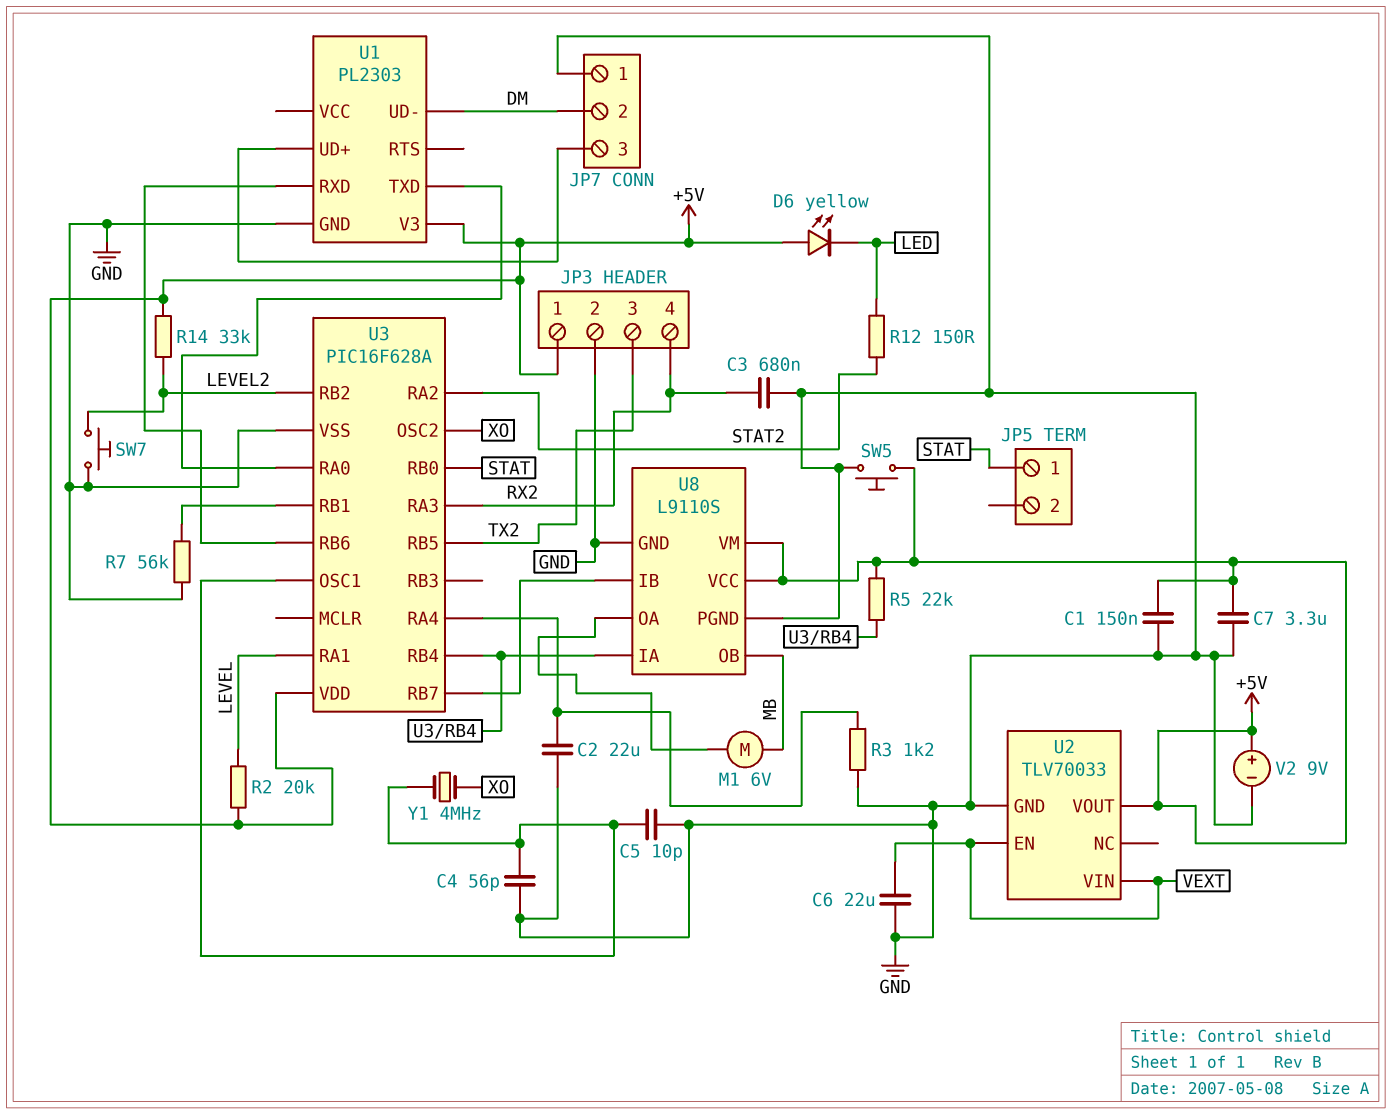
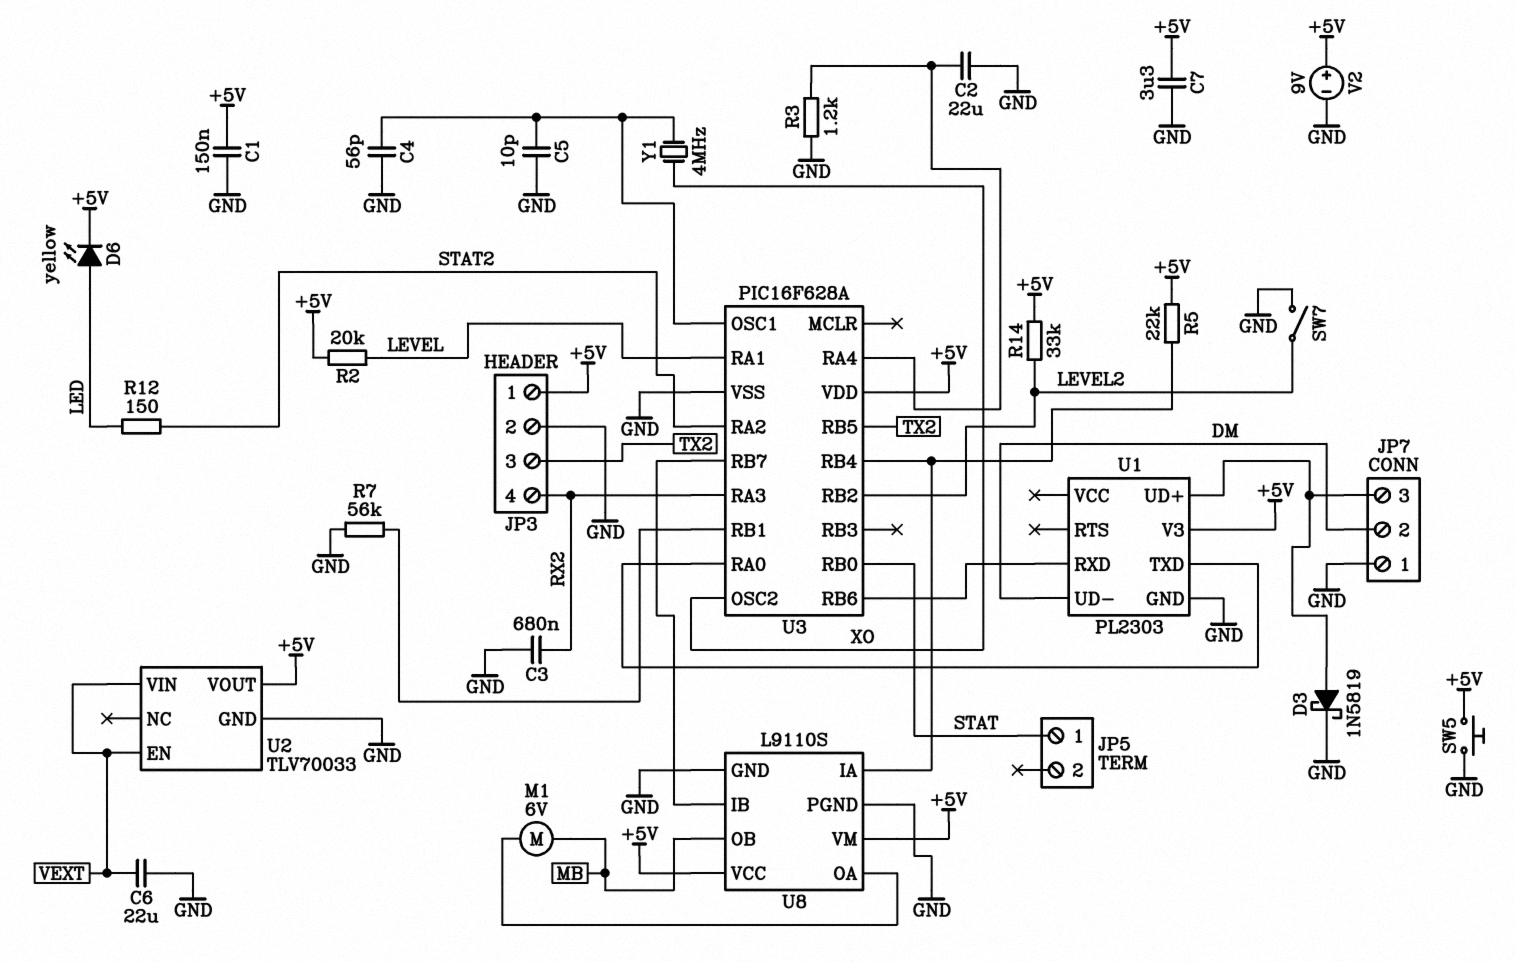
D3: none -> schottky 1N5819 (A JP7/3, K GND)
D6: LED yellow (A +5V, K LED) -> LED yellow (A LED, K +5V)
SW7: button (GND, LEVEL2) -> switch (GND, LEVEL2)

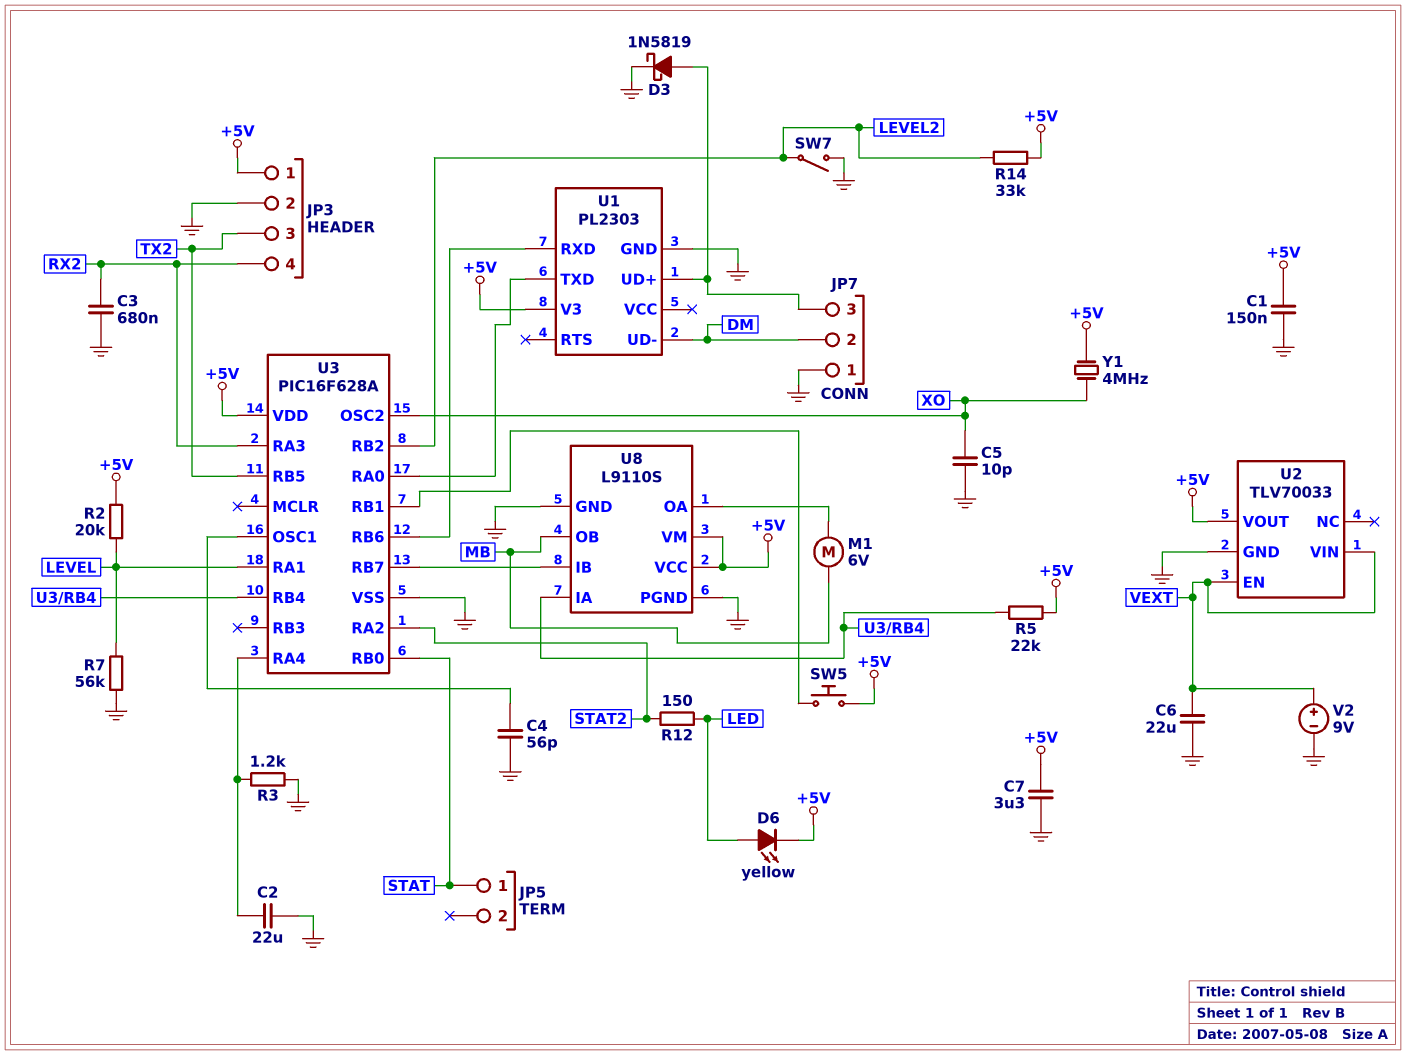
C5: 10pF (GND, U3/OSC1) -> 10pF (GND, XO)
R7: 56k (GND, U3/RB1) -> 56k (GND, LEVEL)
SW5: button (+5V, GND) -> button (+5V, U3/RB1)
V2: 9V (plus +5V, minus GND) -> 9V (plus VEXT, minus GND)
Y1: 4MHz (U3/OSC1, XO) -> 4MHz (+5V, XO)

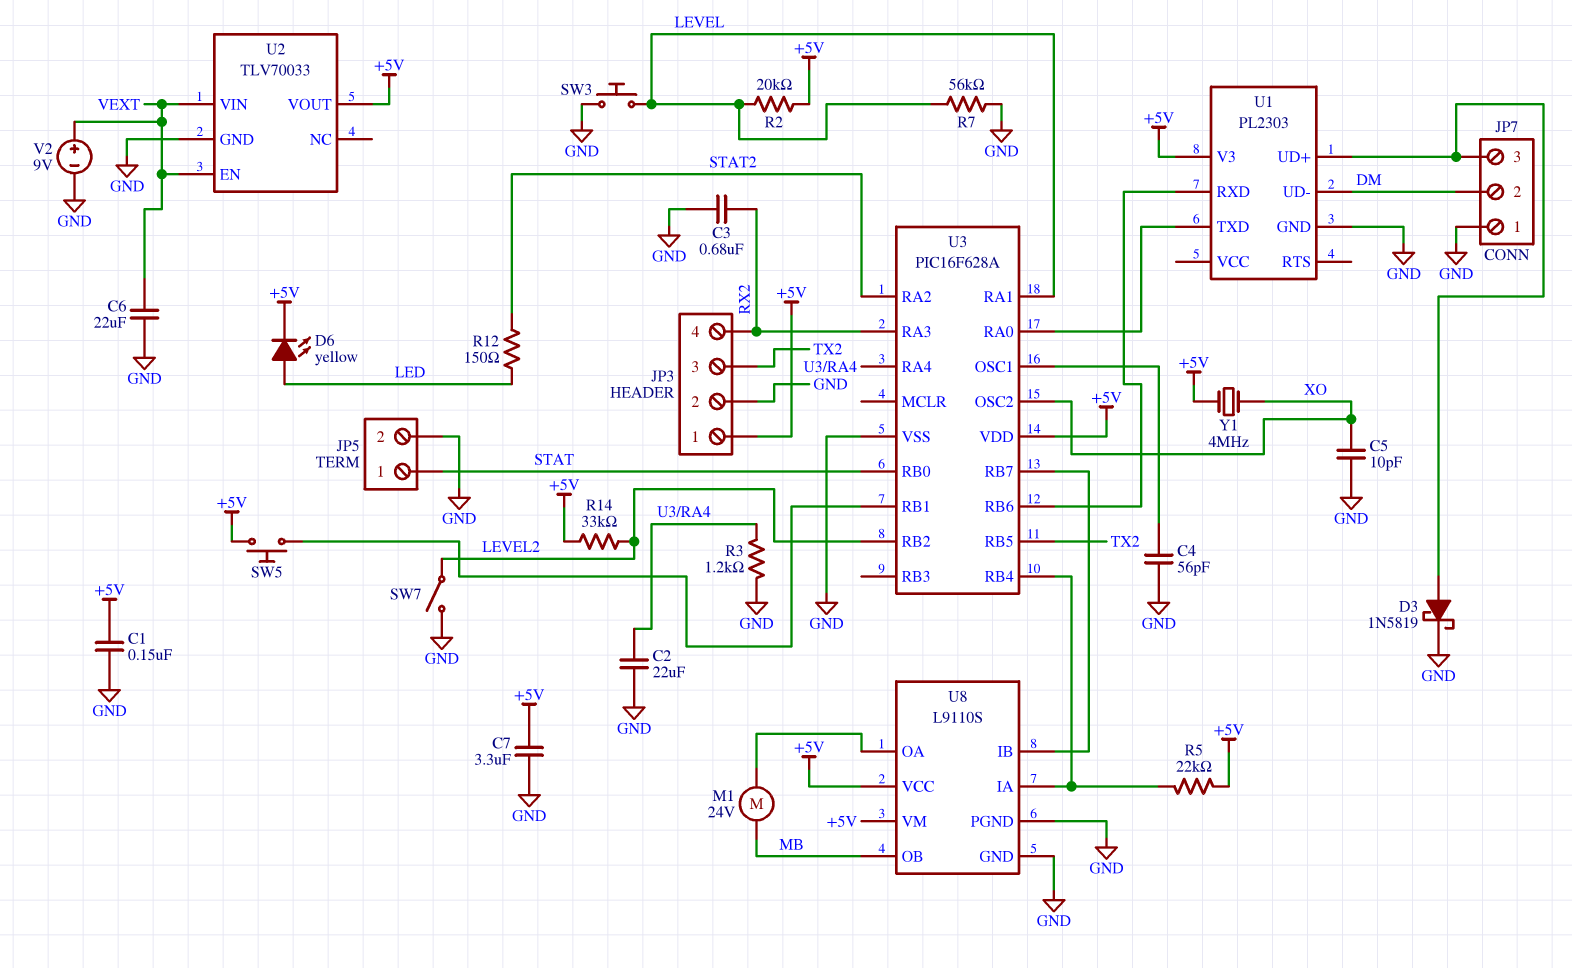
JP5 pin 2: none -> GND
M1: motor 6V (MB, U8/OA) -> motor 24V (MB, U8/OA)
SW3: none -> button (GND, LEVEL)

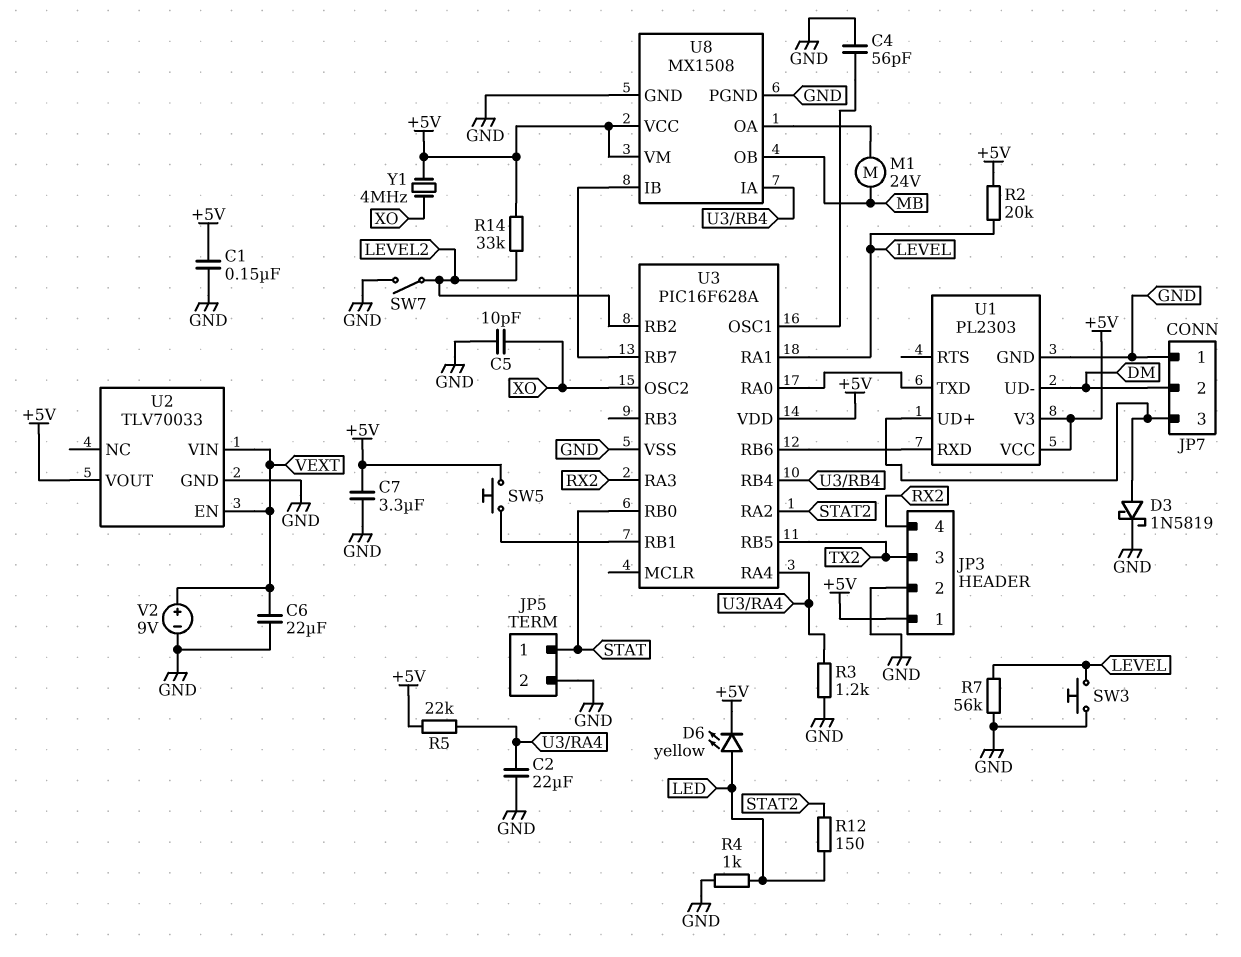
C3: 680nF (GND, RX2) -> none
R4: none -> 1k (GND, LED)
R5: 22k (+5V, U3/RB4) -> 22k (+5V, U3/RA4)
U1 pin VCC: none -> +5V
U8: L9110S -> MX1508

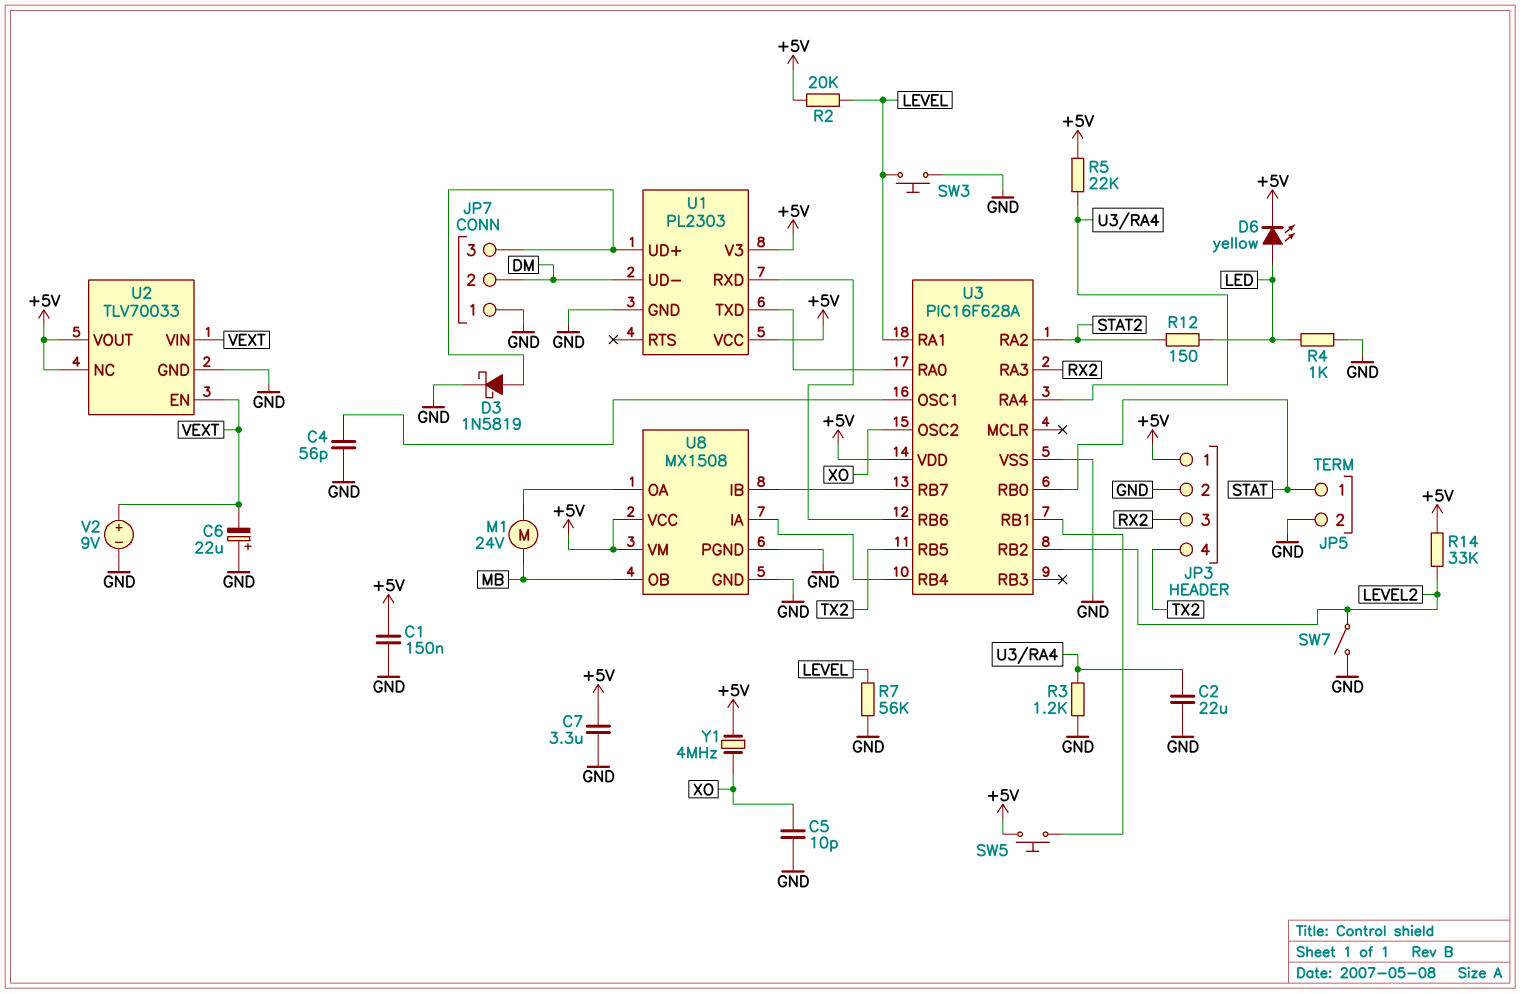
C6: 22uF (GND, VEXT) -> 22uF (plus GND, minus VEXT)
JP3 pin 3: TX2 -> RX2
JP3 pin 4: RX2 -> TX2
U2 pin NC: none -> +5V

